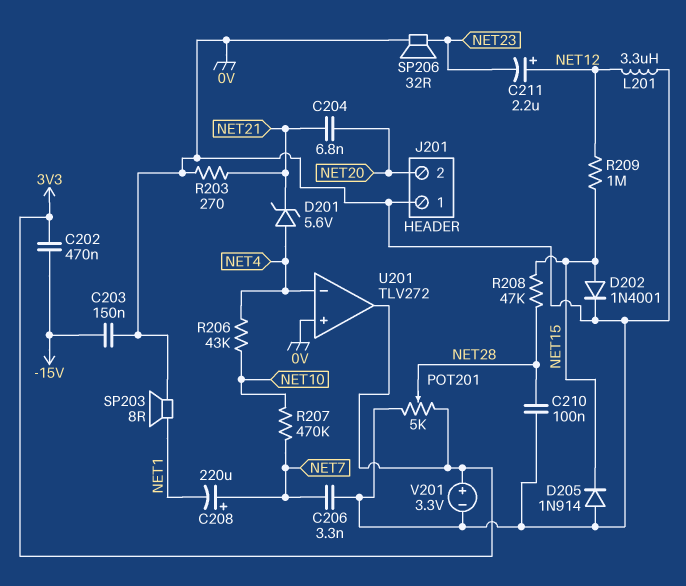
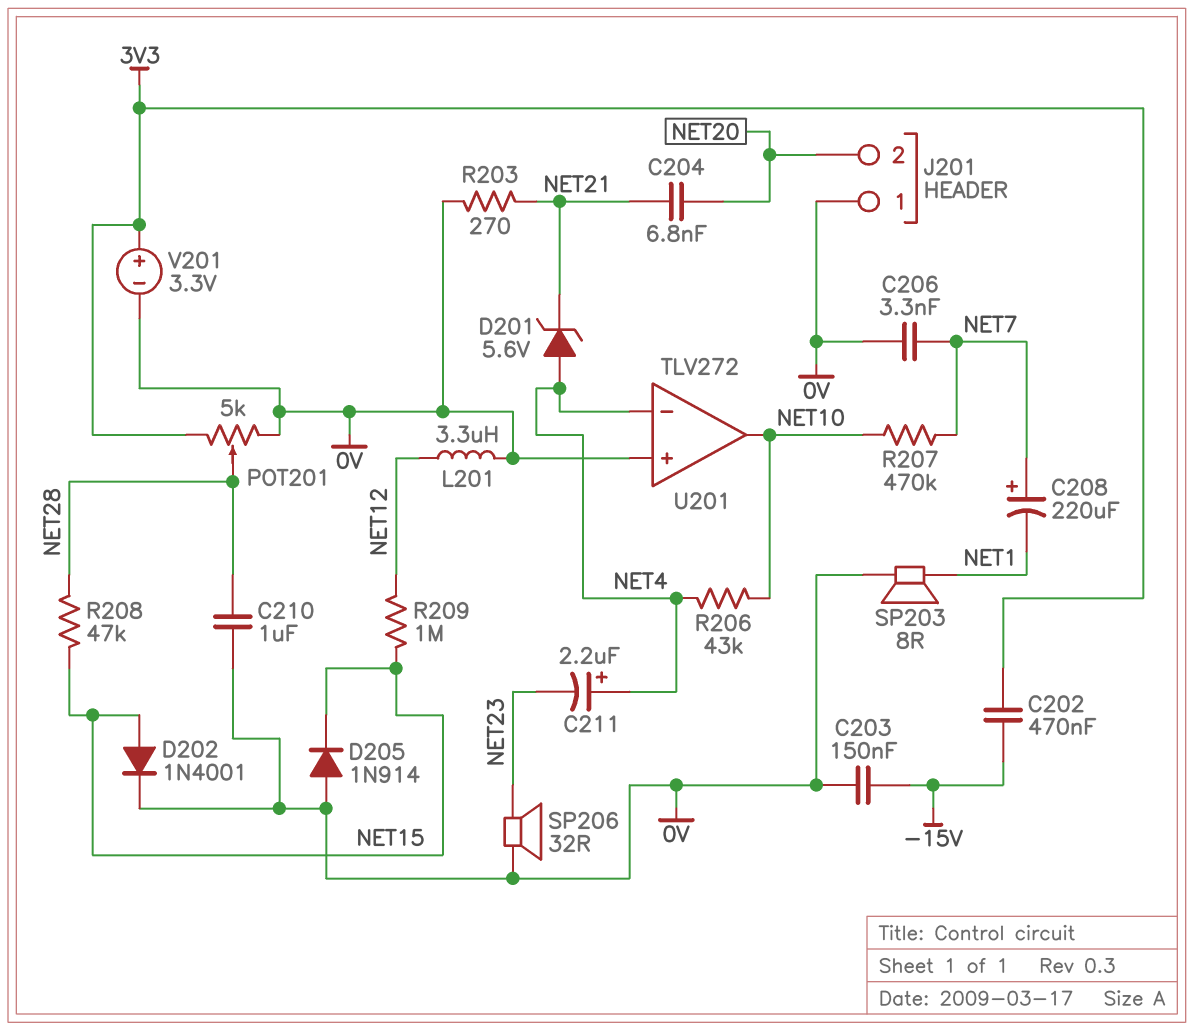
C210: 100nF (0V, NET28) -> 1uF (0V, NET28)
C211: 2.2uF (plus NET12, minus NET23) -> 2.2uF (plus NET4, minus NET23)
U201 pin out: 3V3 -> NET10

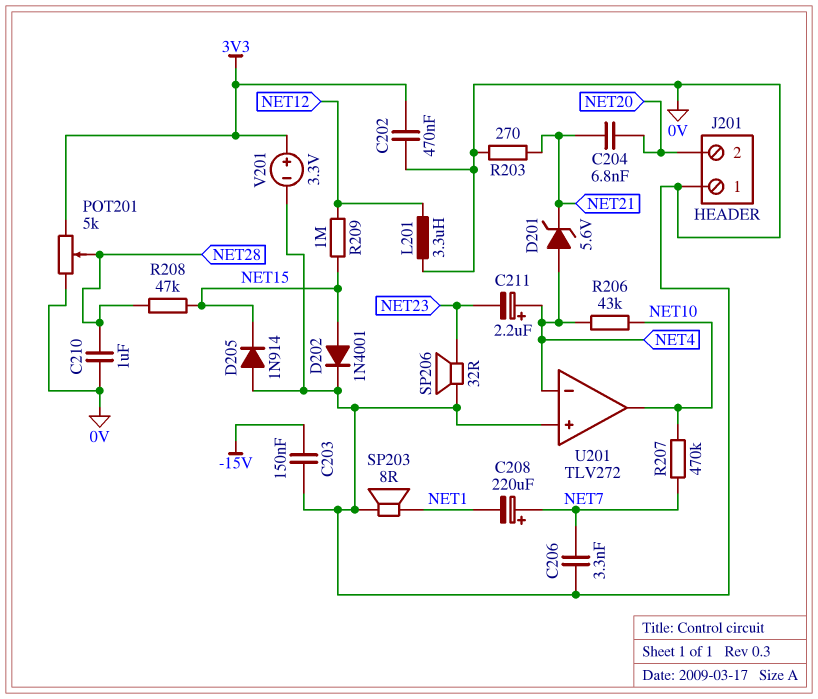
C202: 470nF (-15V, 3V3) -> 470nF (0V, 3V3)

